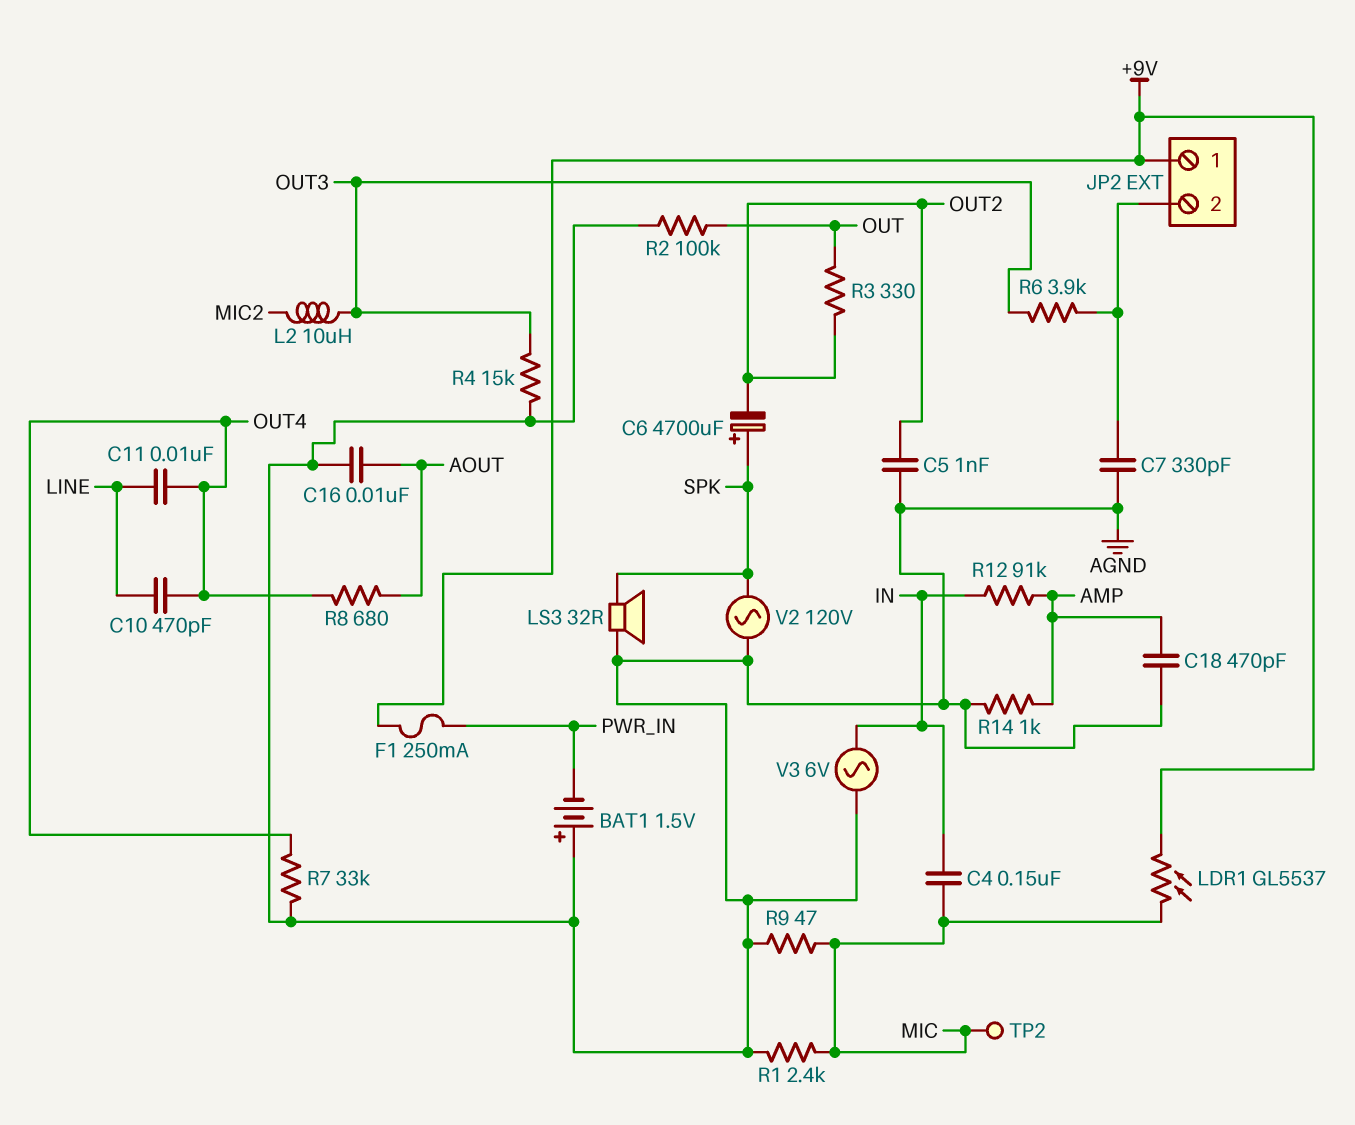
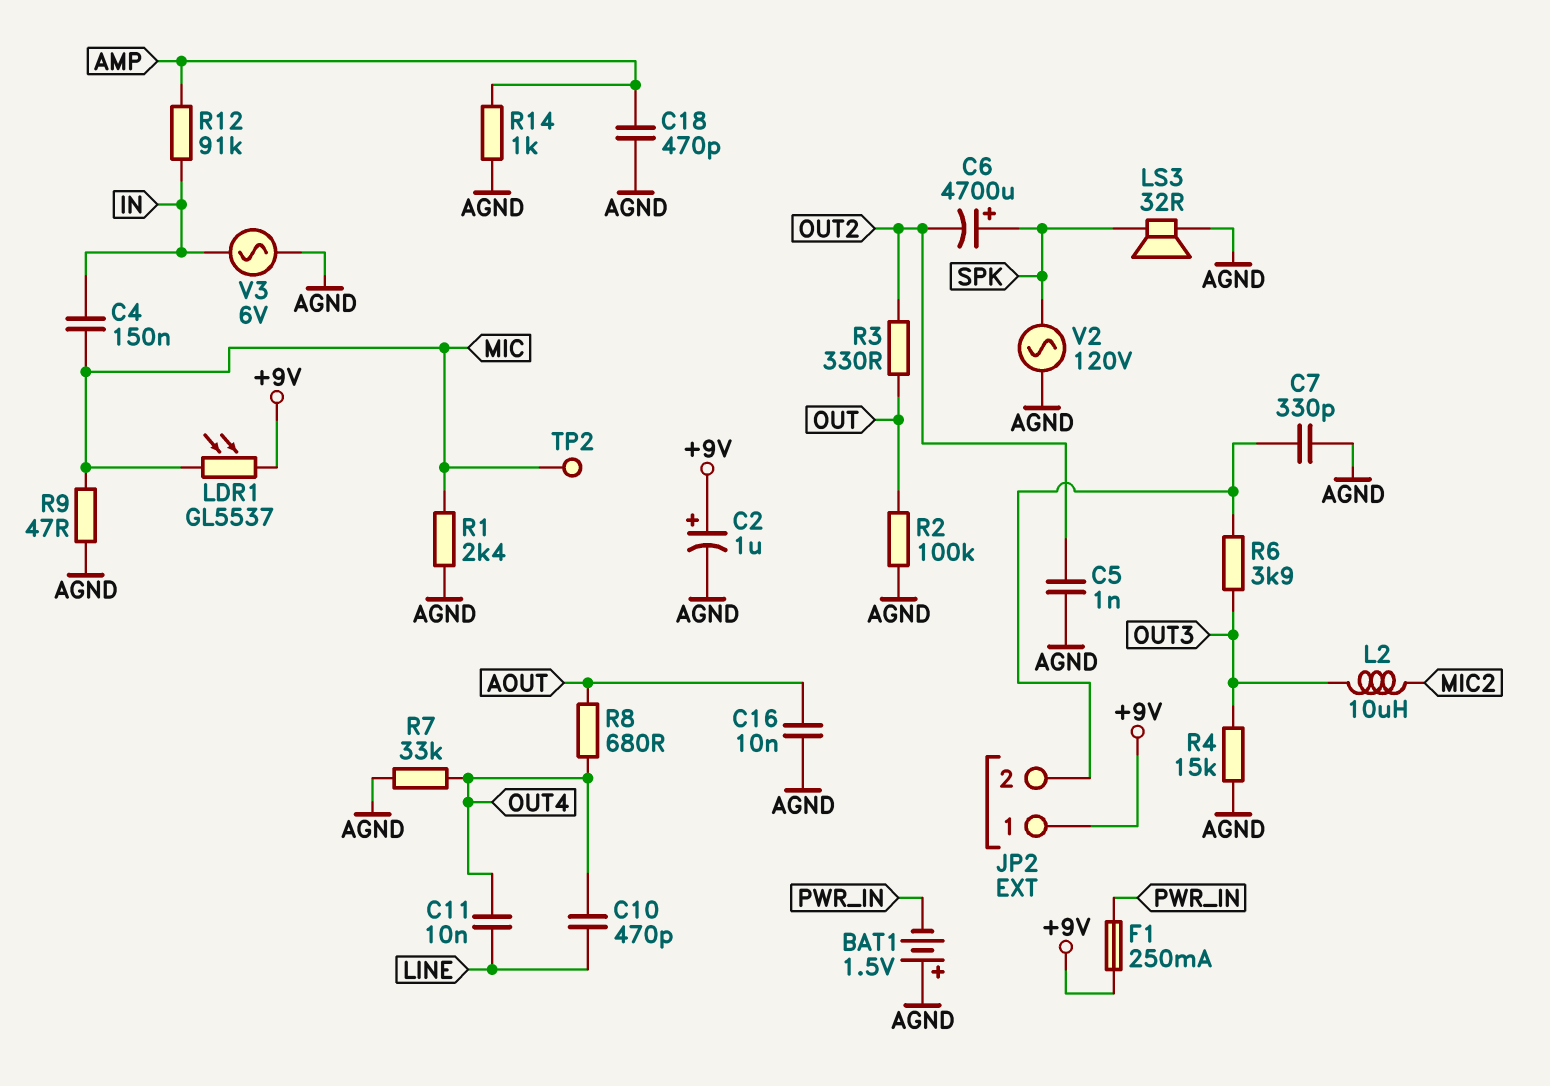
C2: none -> 1uF (plus +9V, minus AGND)

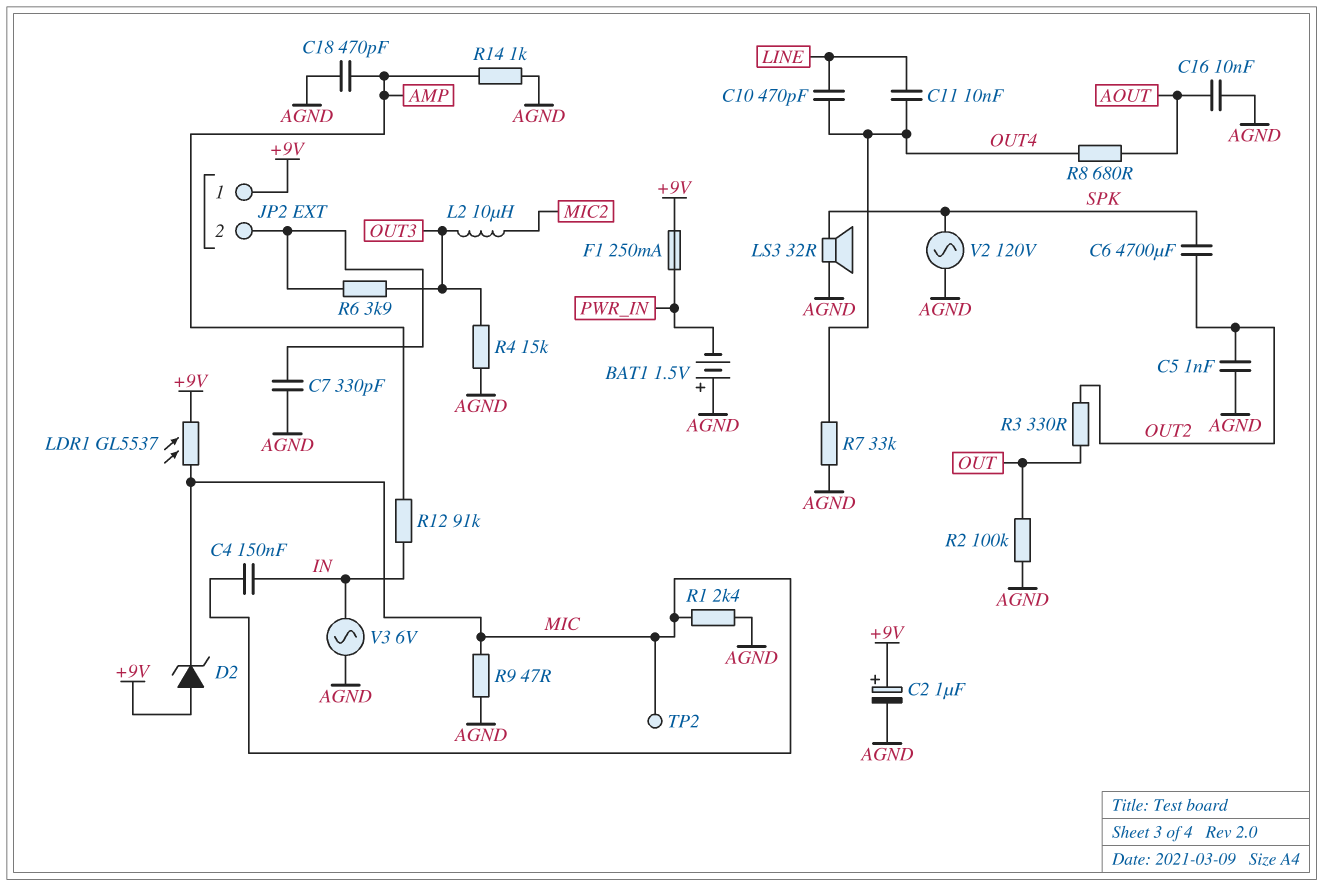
C6: 4700uF (plus SPK, minus OUT2) -> 4700uF (OUT2, SPK)
D2: none -> zener (A +9V, K MIC)

